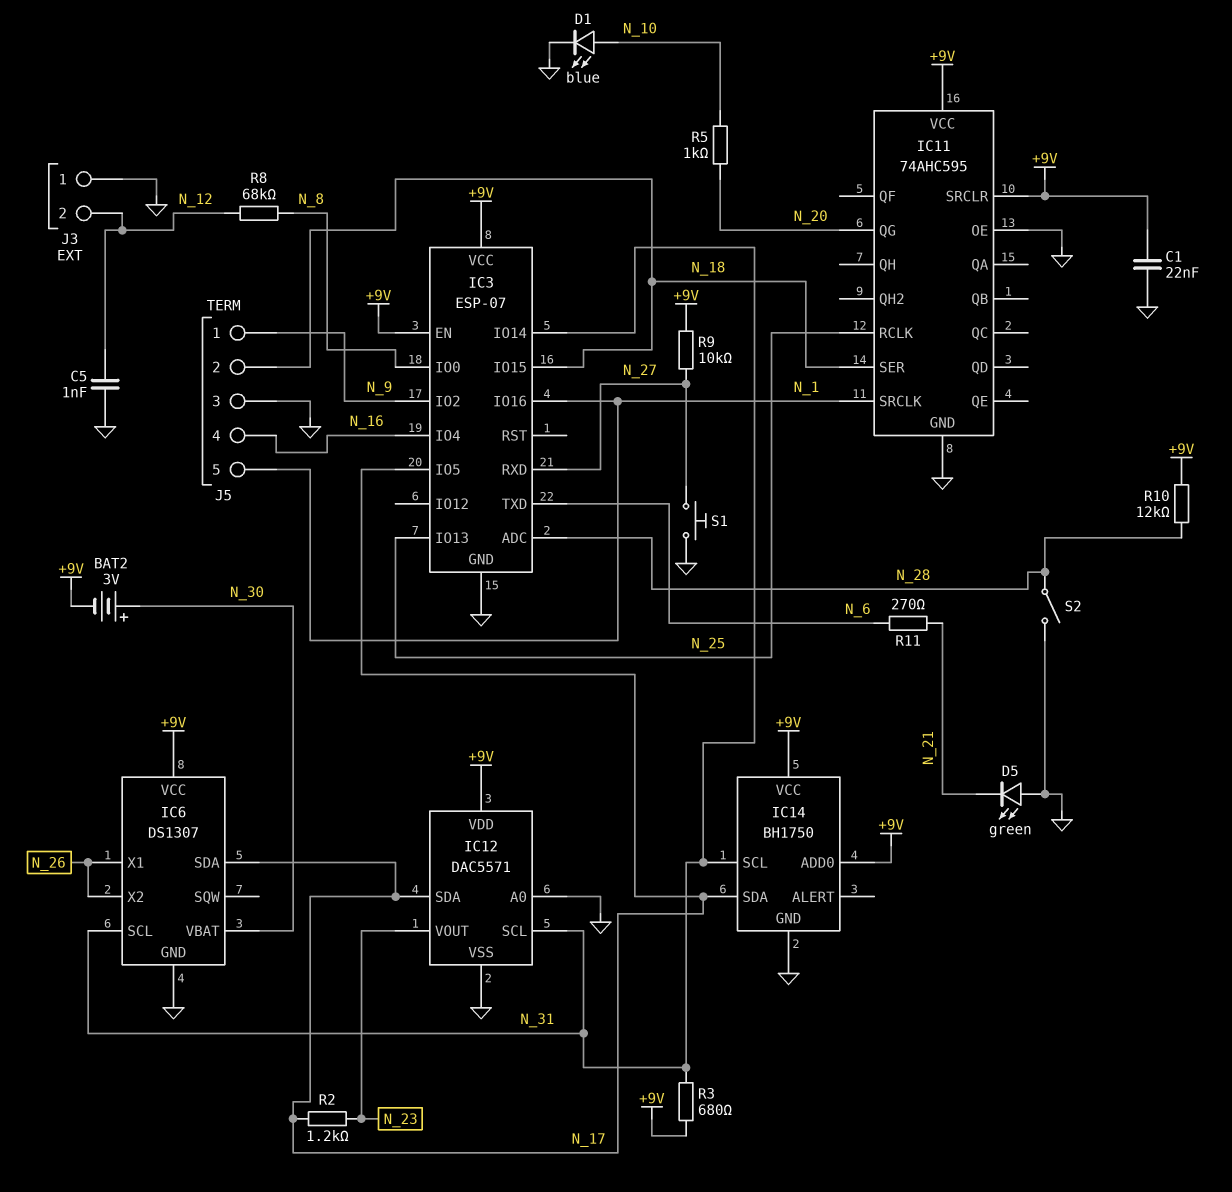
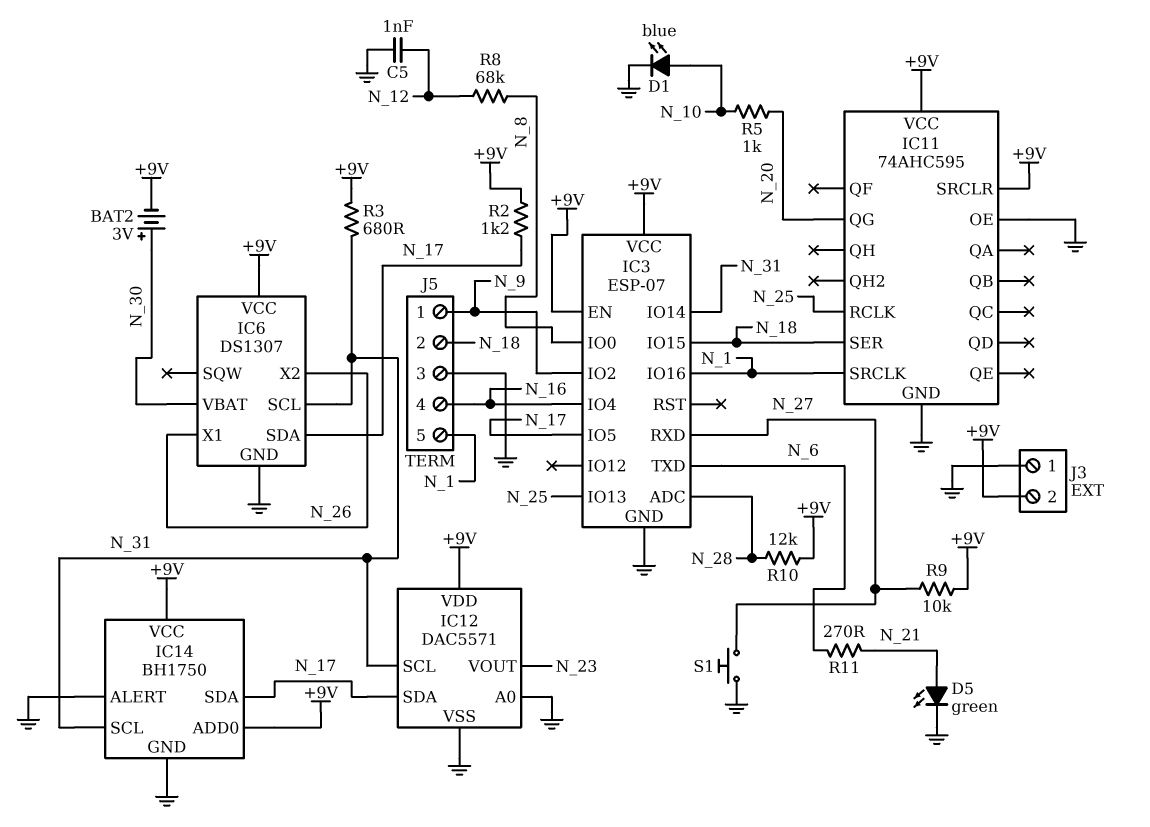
C1: 22nF (+9V, GND) -> none
D5: LED green (A GND, K N_21) -> LED green (A N_21, K GND)
IC14 pin ALERT: none -> GND
J3 pin 2: N_12 -> +9V
R2: 1.2k (N_17, N_23) -> 1.2k (+9V, N_17)
S2: switch (GND, N_28) -> none

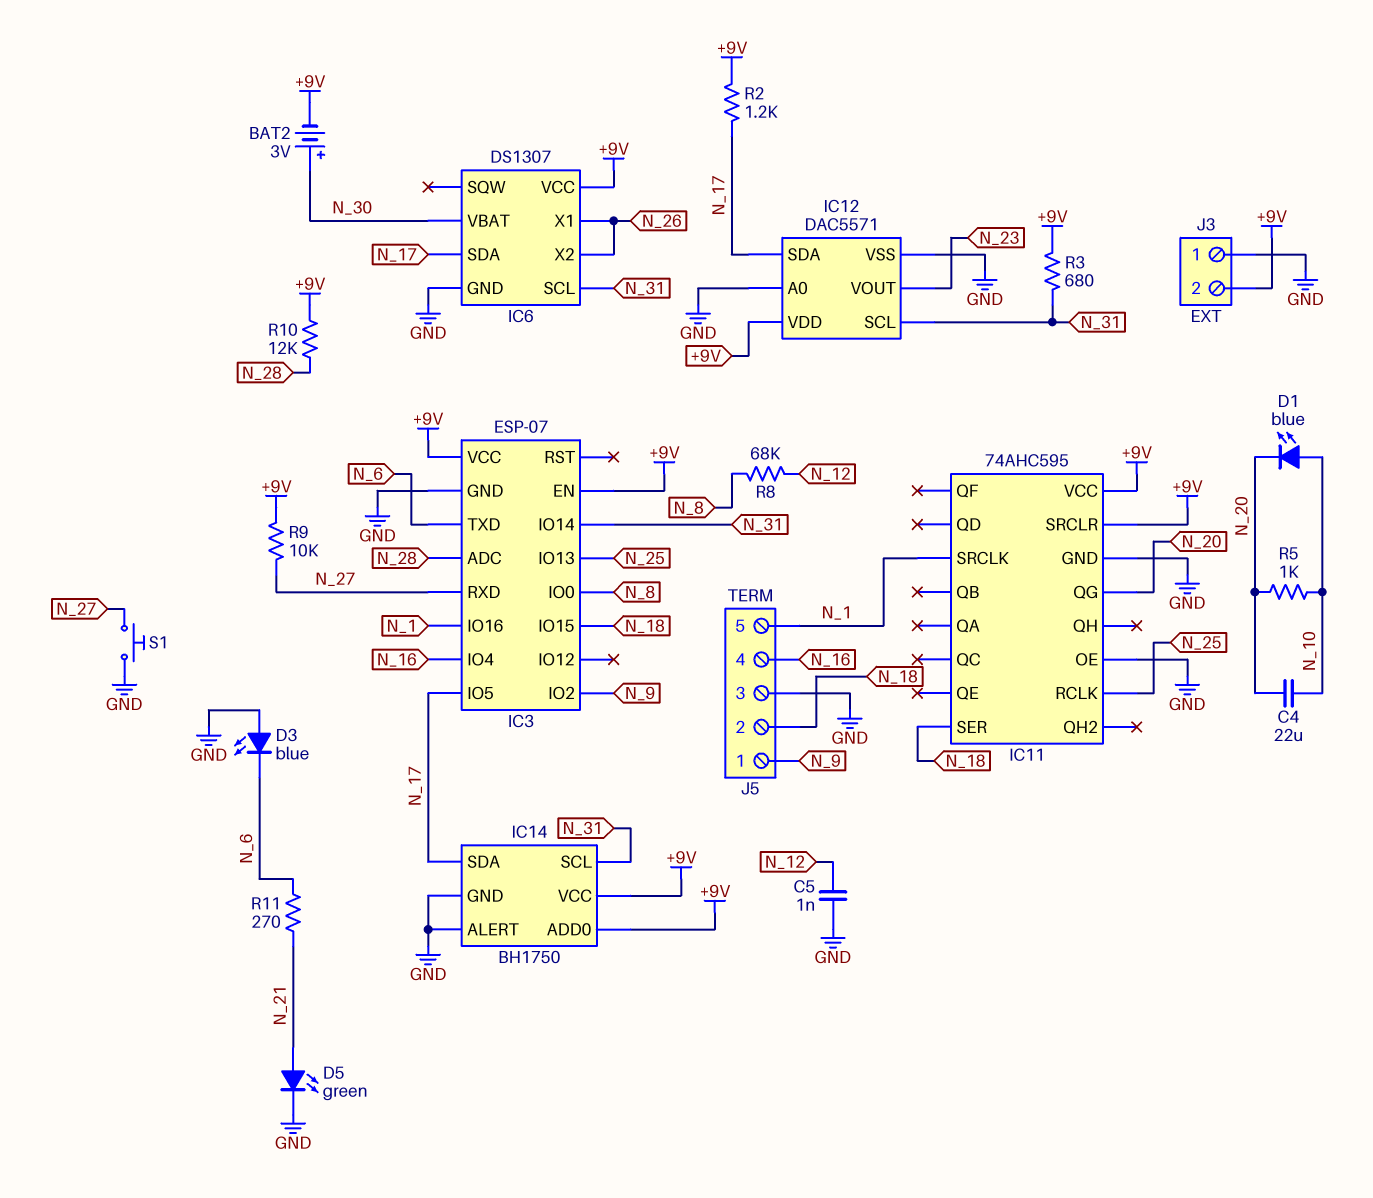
C4: none -> 22uF (N_10, N_20)
D1: LED blue (A N_10, K GND) -> LED blue (A N_10, K N_20)
D3: none -> LED blue (A GND, K N_6)

